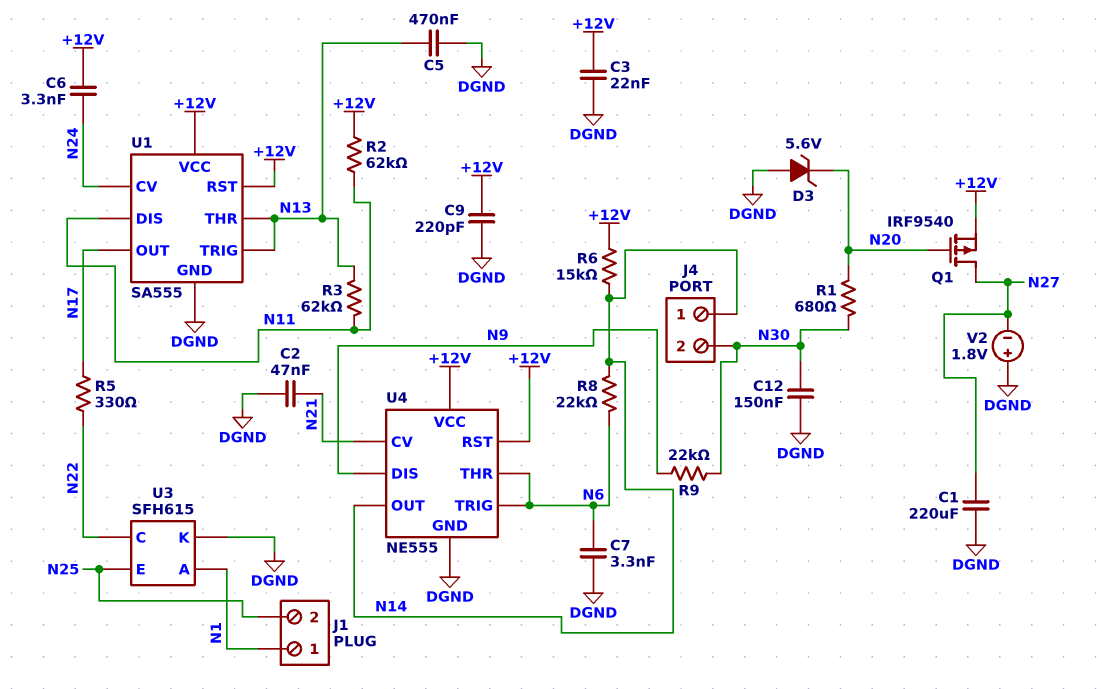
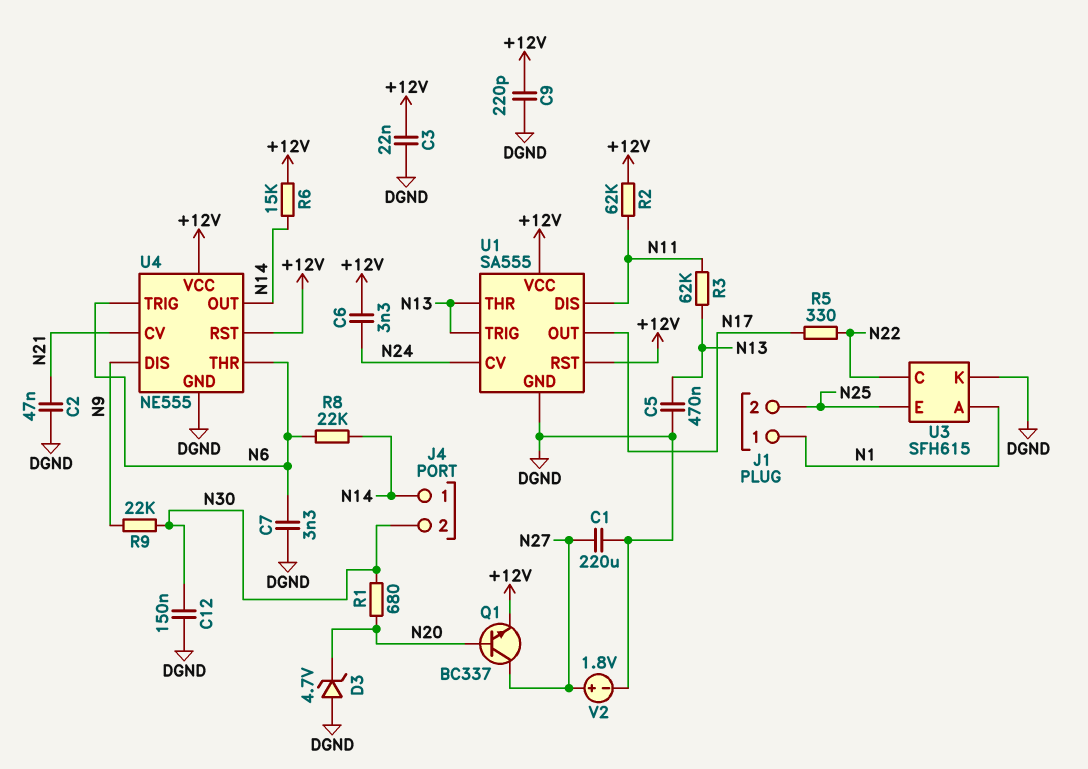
D3: zener 5.6V (A DGND, K N20) -> zener 4.7V (A DGND, K N20)
Q1: PMOS IRF9540 (G N20, D N27, S +12V) -> NPN BC337 (B N20, C N27, E +12V)
V2: 1.8V (plus DGND, minus N27) -> 1.8V (plus N27, minus DGND)

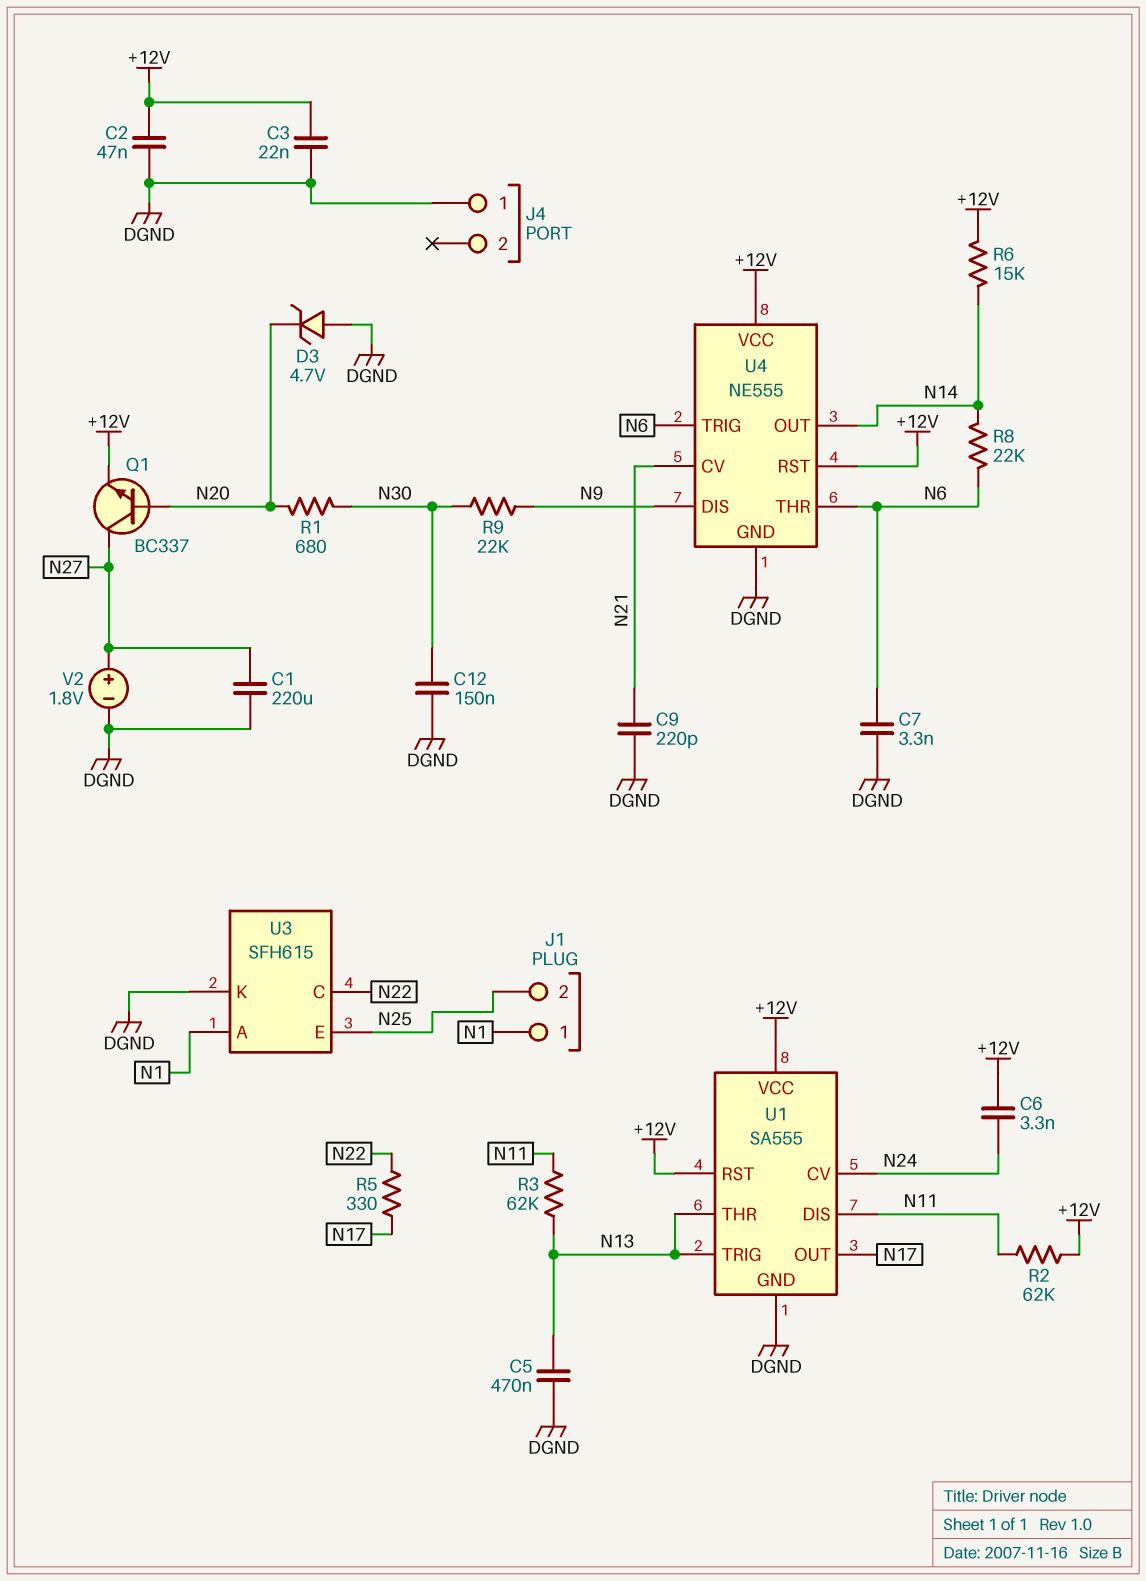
C2: 47nF (DGND, N21) -> 47nF (+12V, DGND)
C9: 220pF (+12V, DGND) -> 220pF (DGND, N21)
J4 pin 1: N14 -> DGND
J4 pin 2: N30 -> none

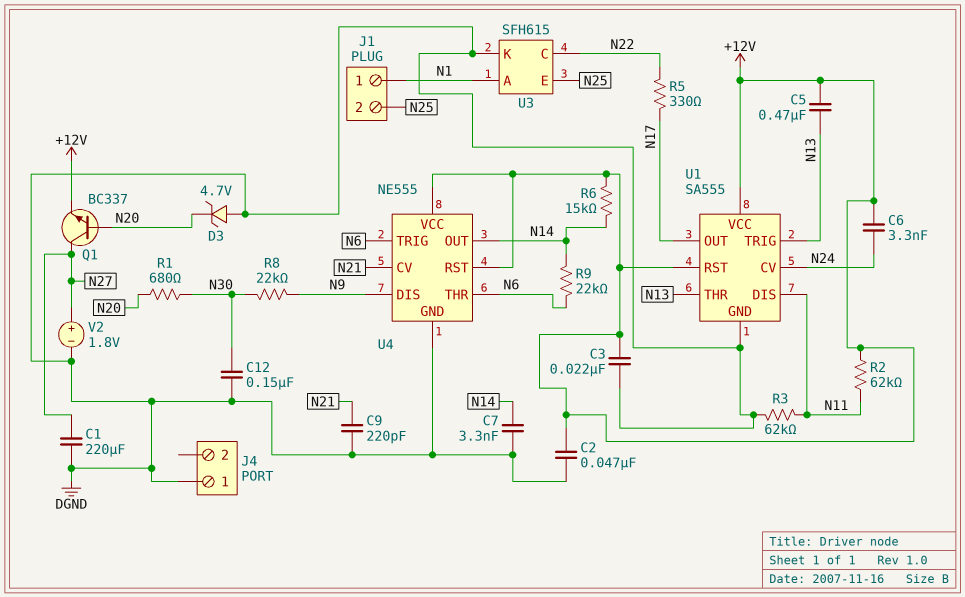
C5: 470nF (DGND, N13) -> 470nF (+12V, N13)
C7: 3.3nF (DGND, N6) -> 3.3nF (DGND, N14)
R3: 62k (N11, N13) -> 62k (DGND, N11)
R8: 22k (N6, N14) -> 22k (N9, N30)
R9: 22k (N9, N30) -> 22k (N6, N14)

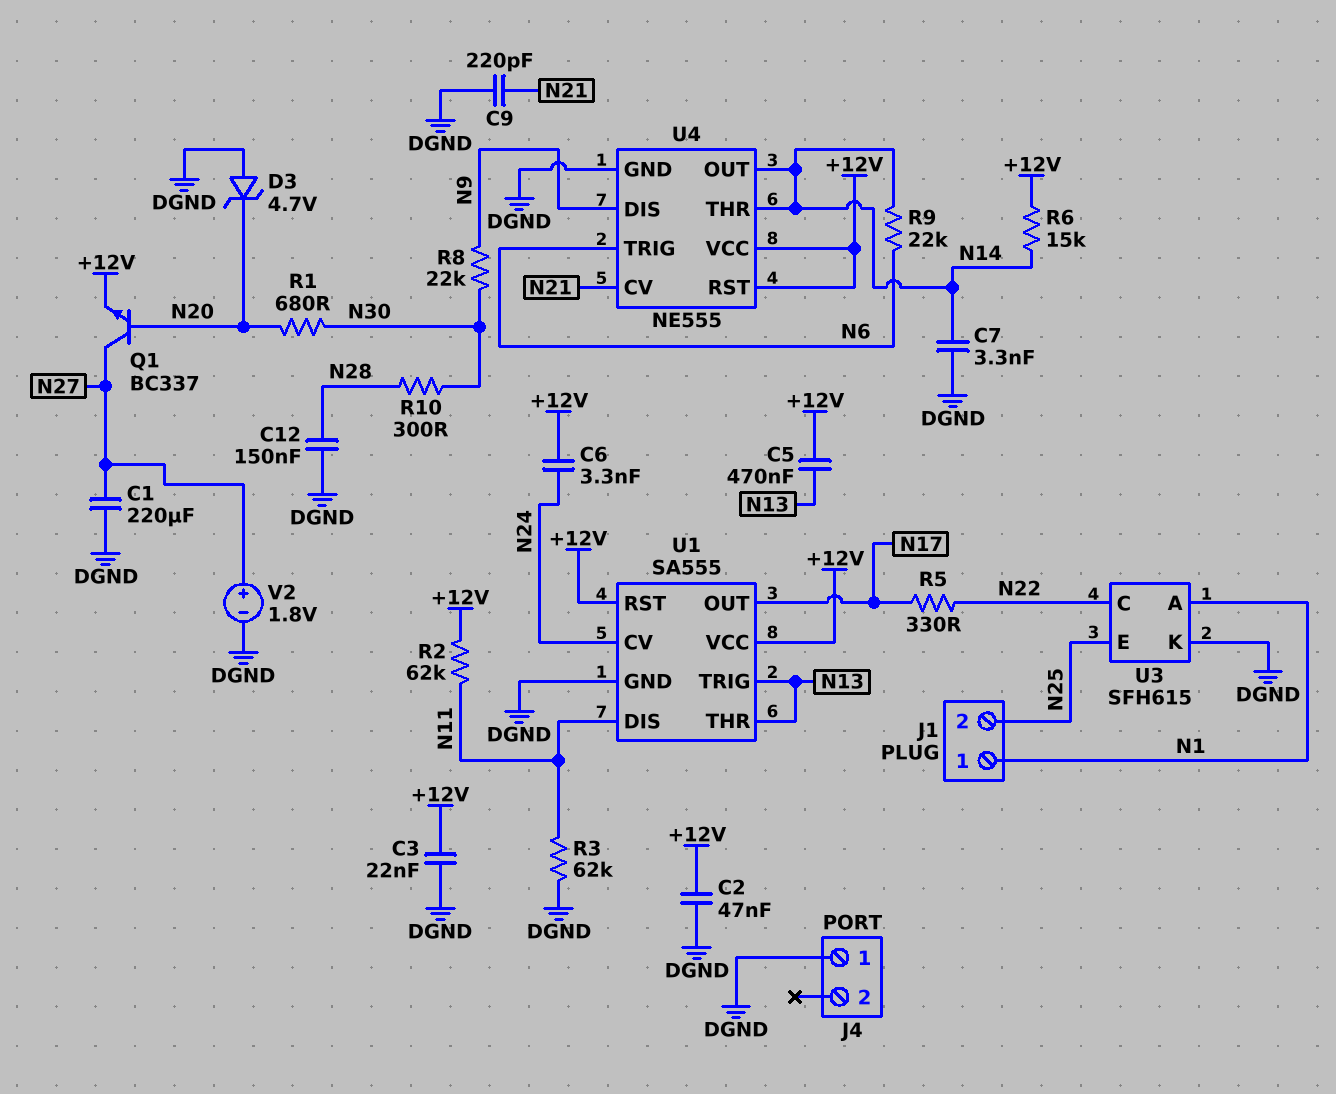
C12: 150nF (DGND, N30) -> 150nF (DGND, N28)
R10: none -> 300 (N28, N30)
U4 pin THR: N6 -> N14

